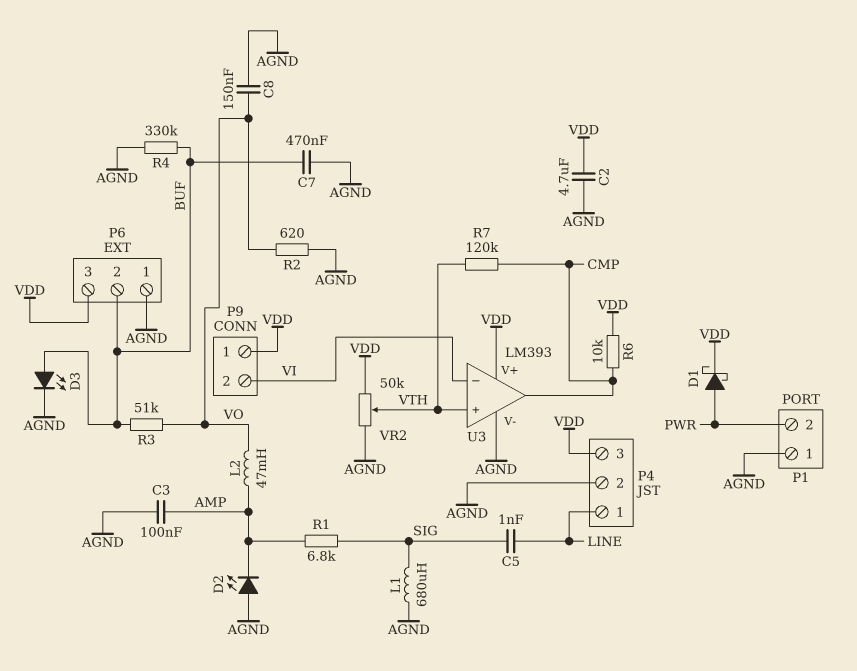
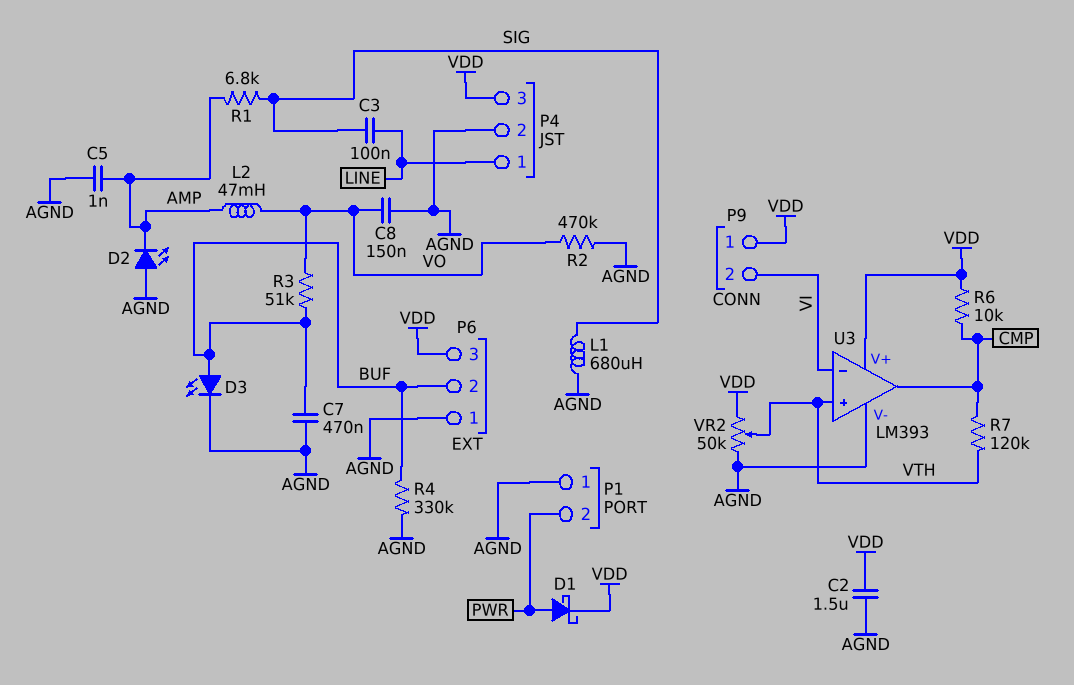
C2: 4.7uF (AGND, VDD) -> 1.5uF (AGND, VDD)
C3: 100nF (AGND, AMP) -> 100nF (LINE, SIG)
C5: 1nF (LINE, SIG) -> 1nF (AGND, AMP)
R2: 620 (AGND, VO) -> 470k (AGND, VO)

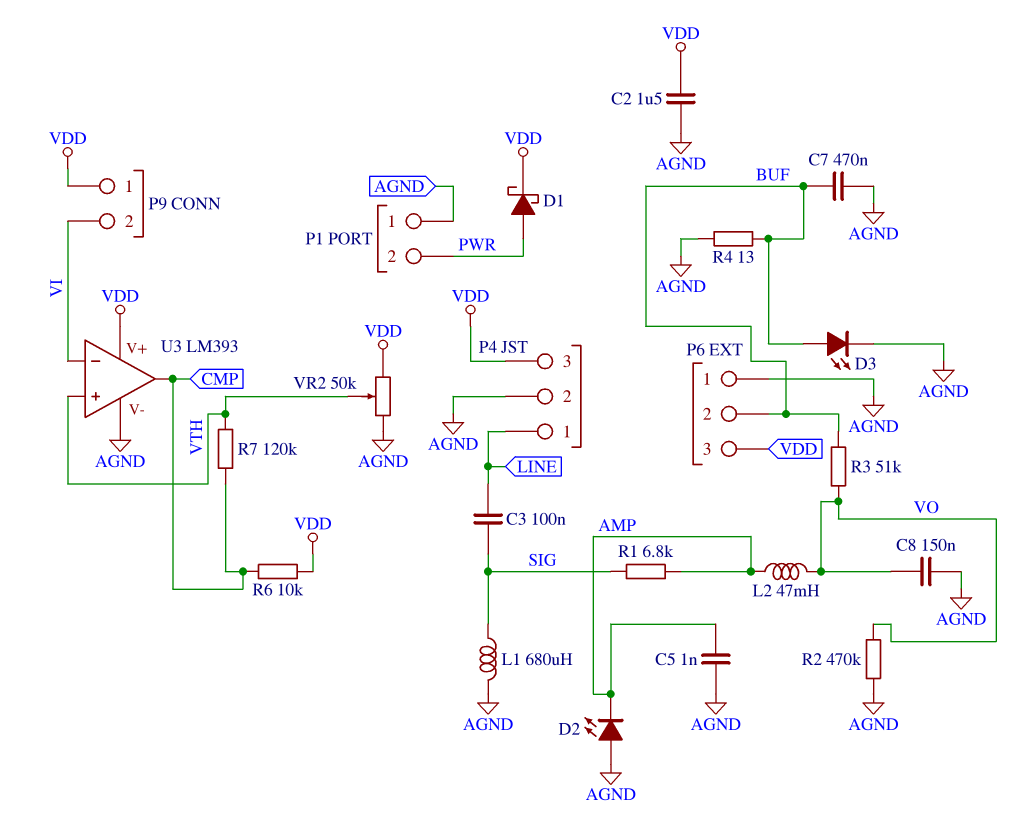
R4: 330k (AGND, BUF) -> 13 (AGND, BUF)

